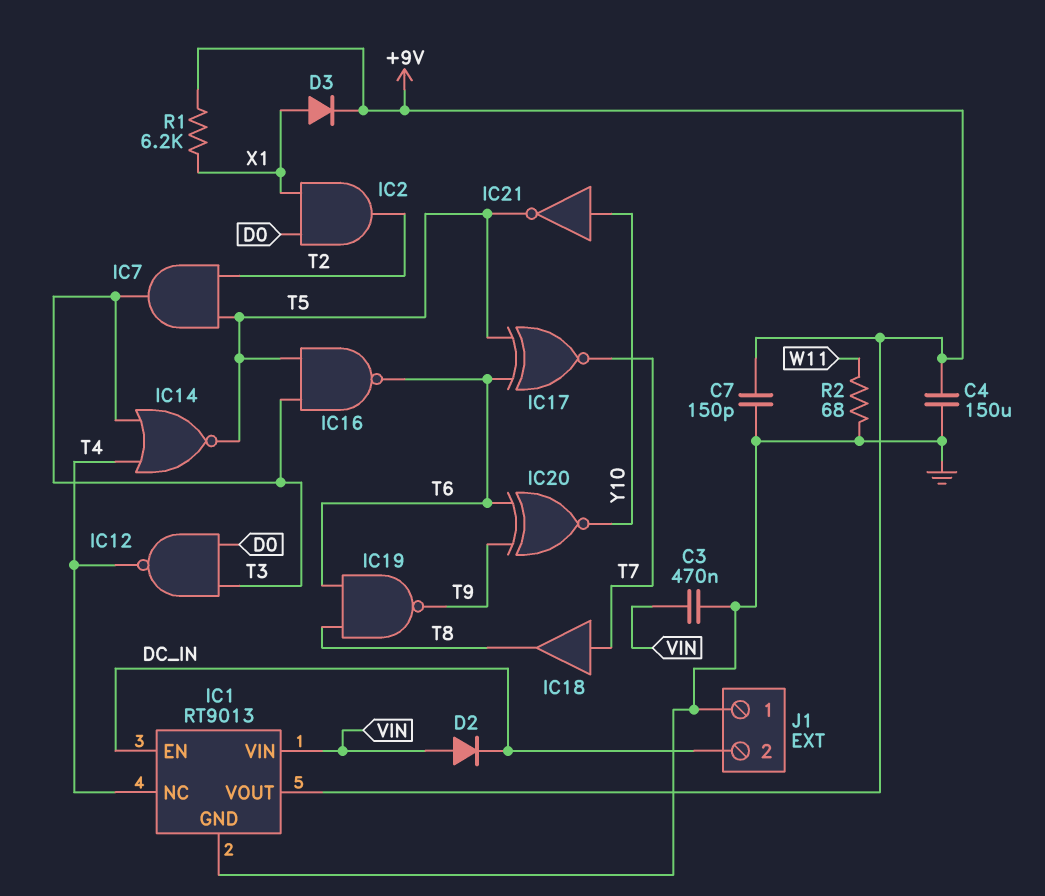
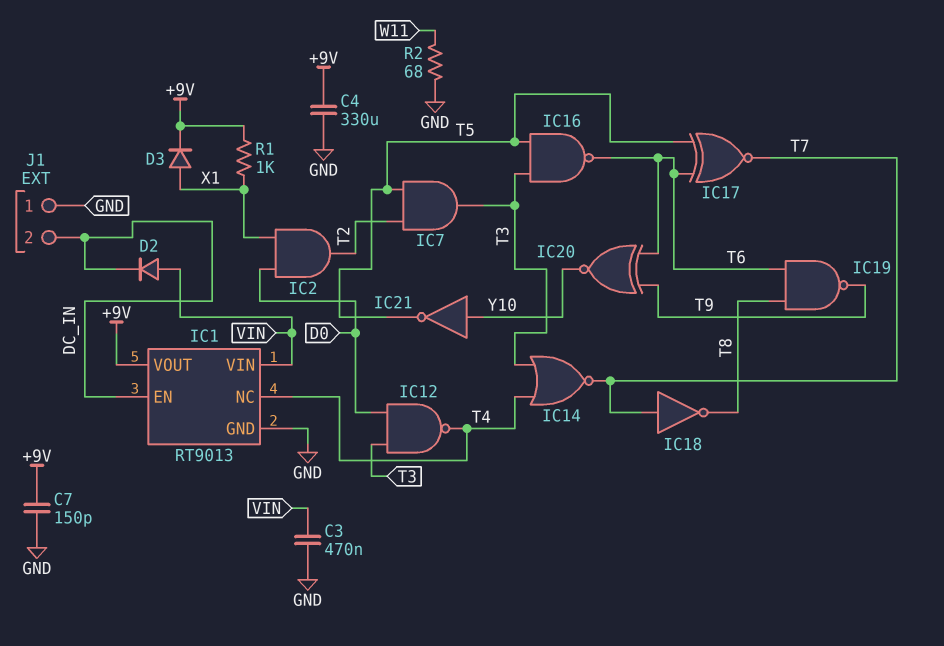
C4: 150uF (+9V, GND) -> 330uF (+9V, GND)
IC14: NOR (in T3, in T4, out T5) -> NOR (in T3, in T4, out T7)
IC18: buffer (in T7, out T8) -> NOT (in T7, out T8)
R1: 6.2k (+9V, X1) -> 1k (+9V, X1)

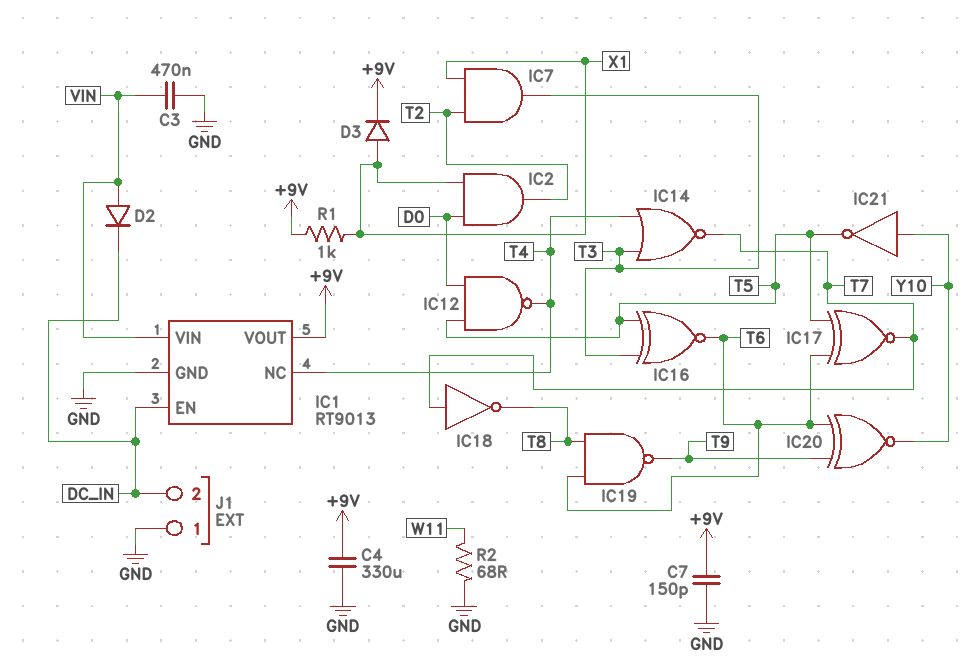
IC7: AND (in T2, in T5, out T3) -> AND (in T2, in X1, out T3)
IC12: NAND (in D0, in T3, out T4) -> NAND (in D0, in T5, out T4)
IC16: NAND (in T3, in T5, out T6) -> XNOR (in T3, in T5, out T6)

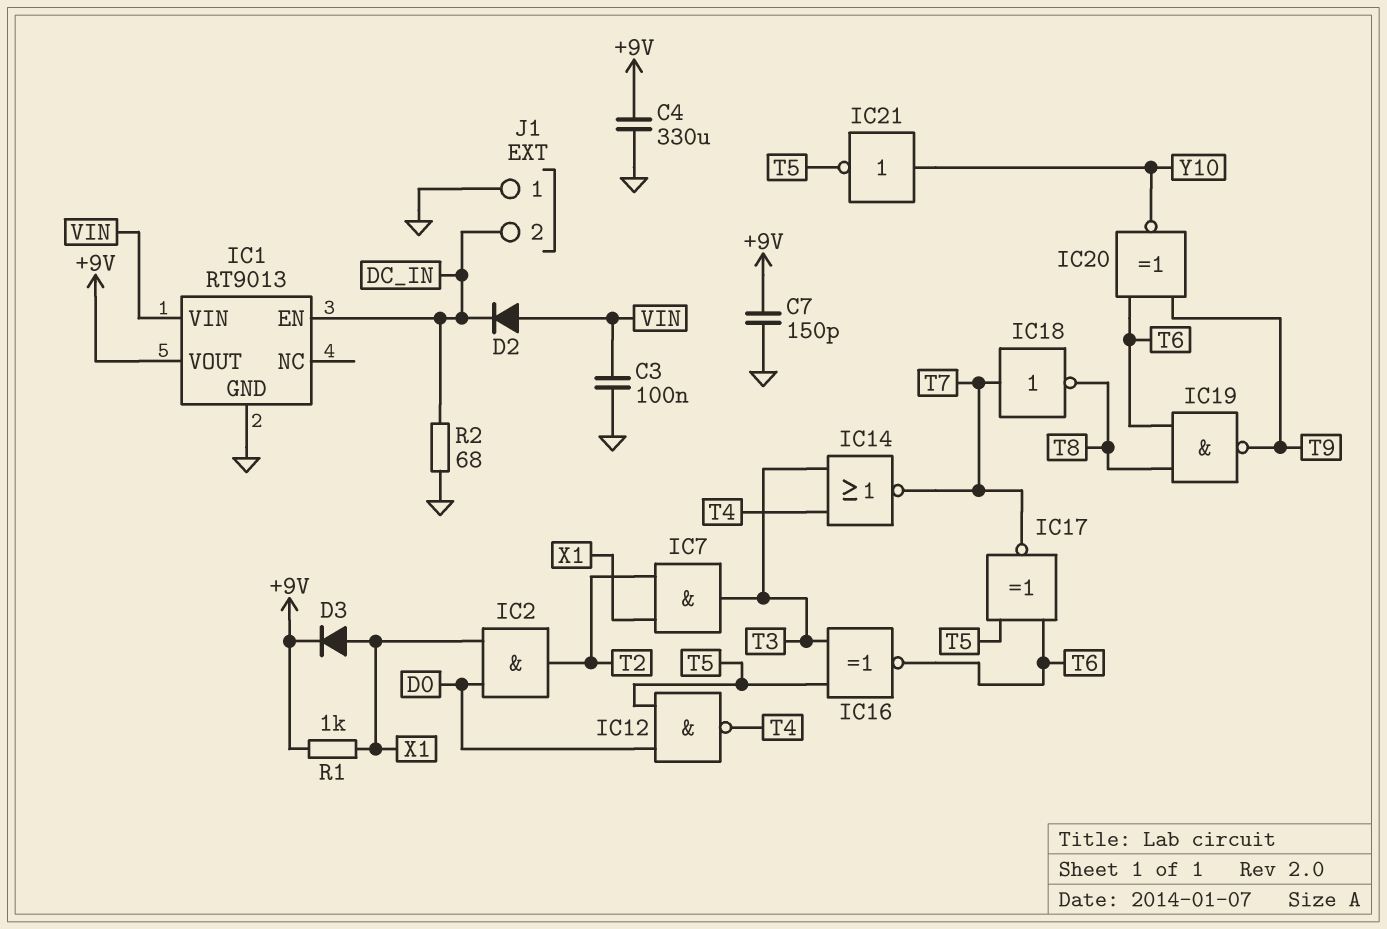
C3: 470nF (GND, VIN) -> 100nF (GND, VIN)
IC1 pin NC: T4 -> none
R2: 68 (GND, W11) -> 68 (DC_IN, GND)

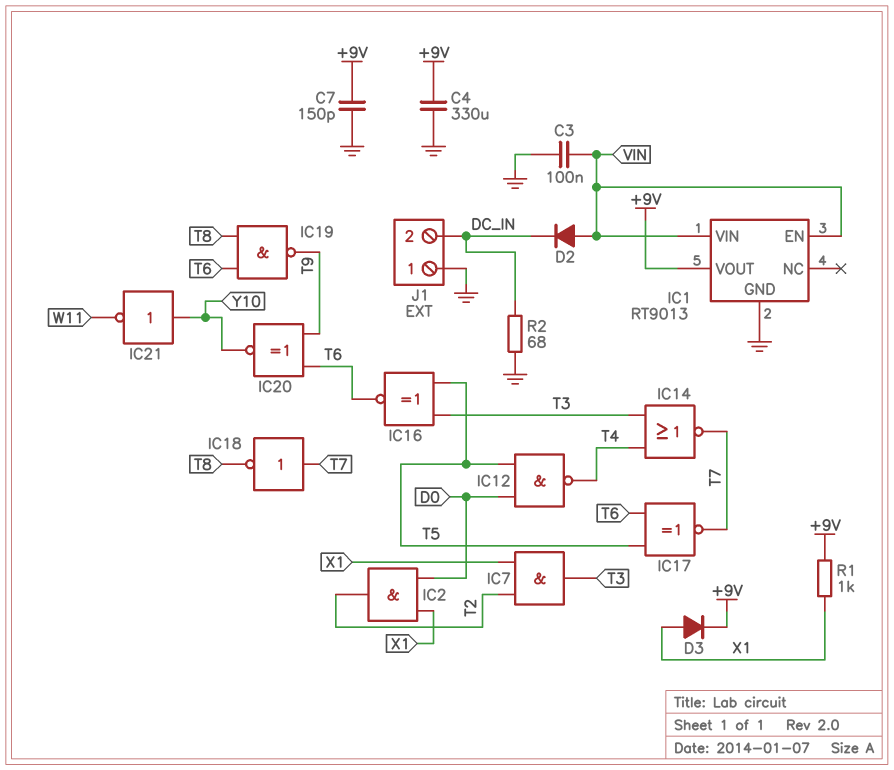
IC1 pin EN: DC_IN -> VIN
IC21: NOT (in Y10, out T5) -> NOT (in Y10, out W11)

